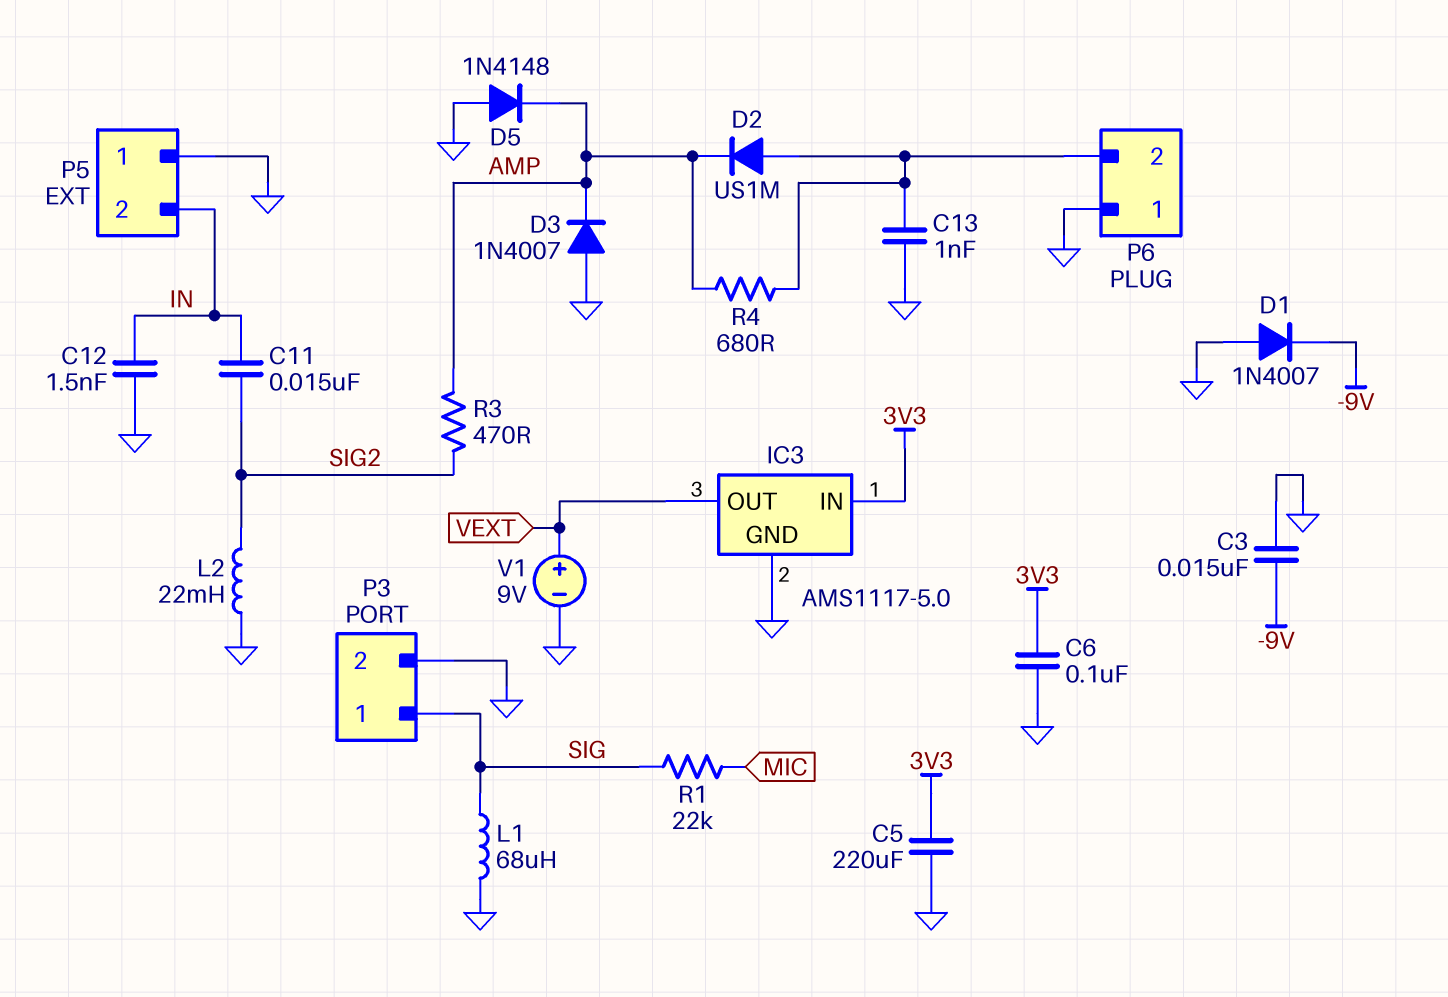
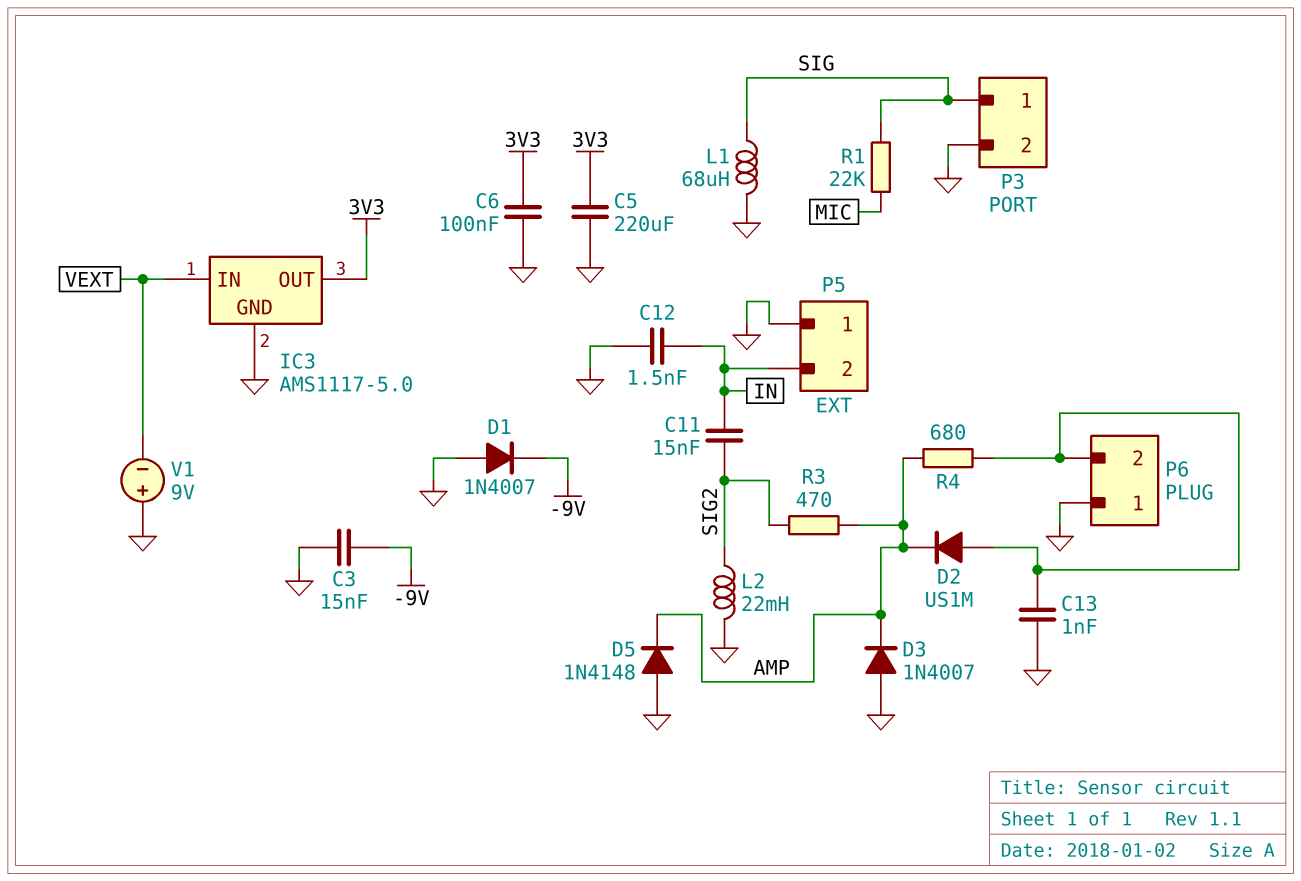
IC3 pin IN: 3V3 -> VEXT
IC3 pin OUT: VEXT -> 3V3
V1: 9V (plus VEXT, minus GND) -> 9V (plus GND, minus VEXT)

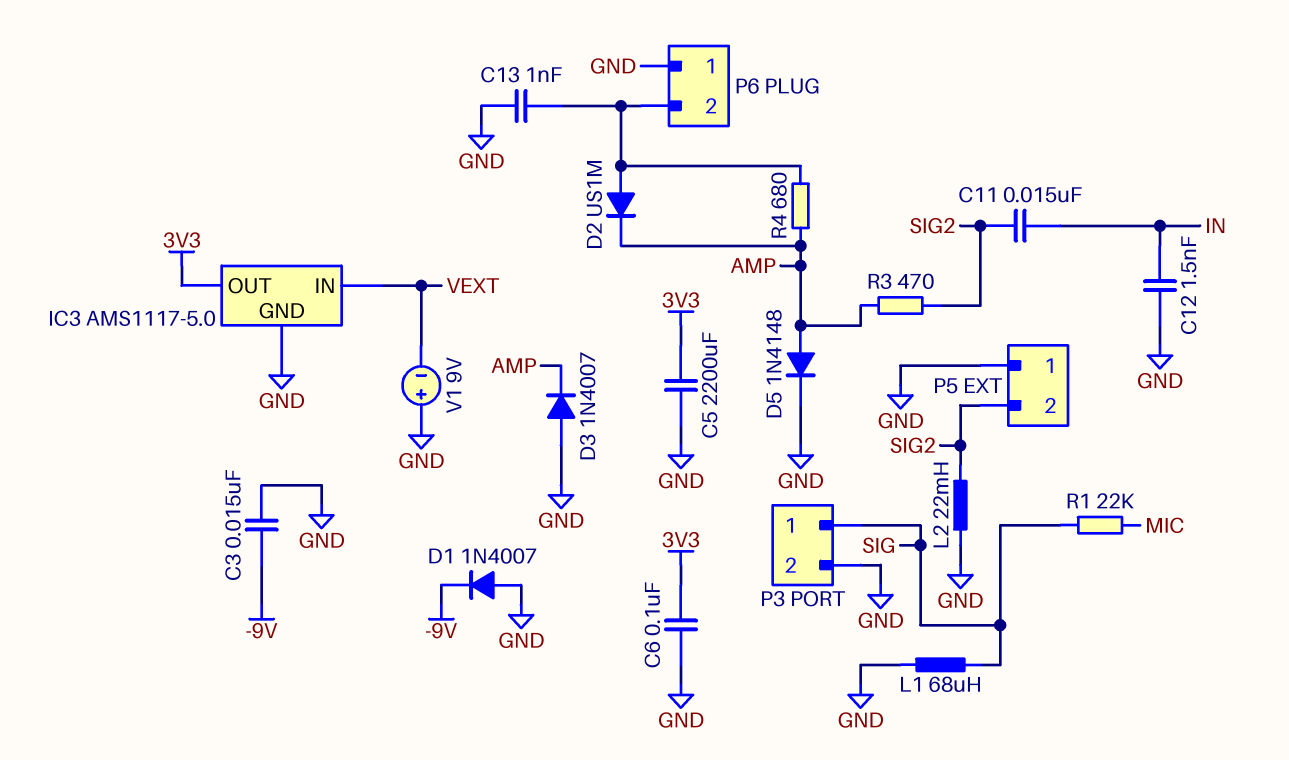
C5: 220uF (3V3, GND) -> 2200uF (3V3, GND)
D5: diode 1N4148 (A GND, K AMP) -> diode 1N4148 (A AMP, K GND)
P5 pin 2: IN -> SIG2

